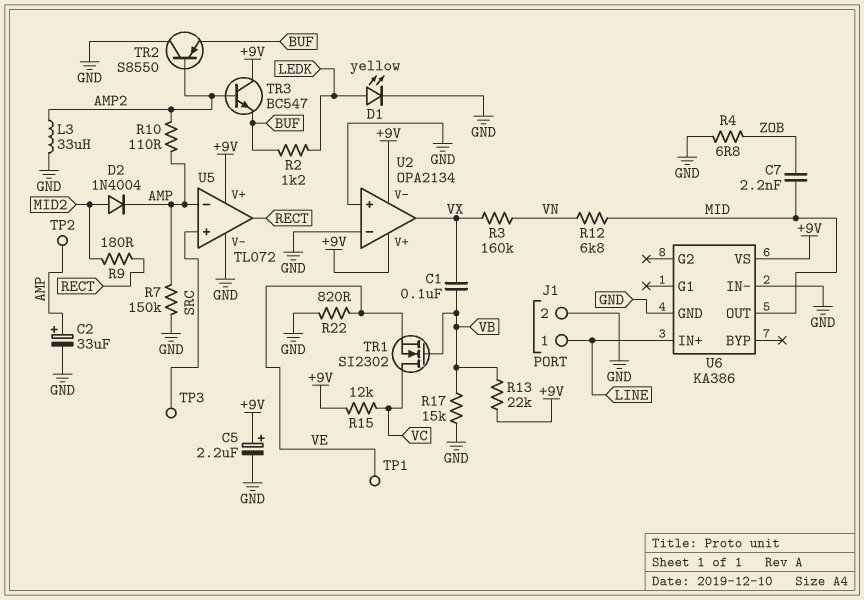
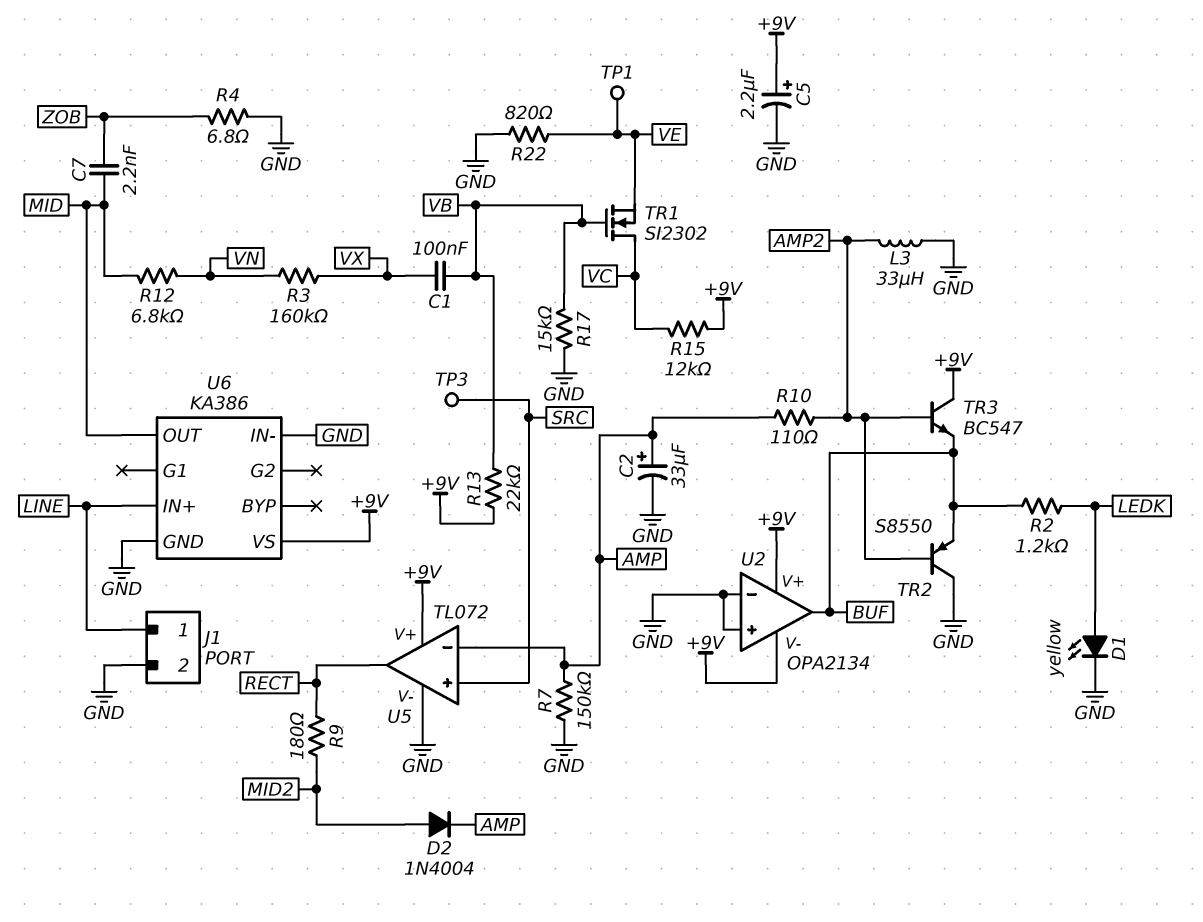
TP2: test point (AMP) -> none
U2 pin out: VX -> BUF

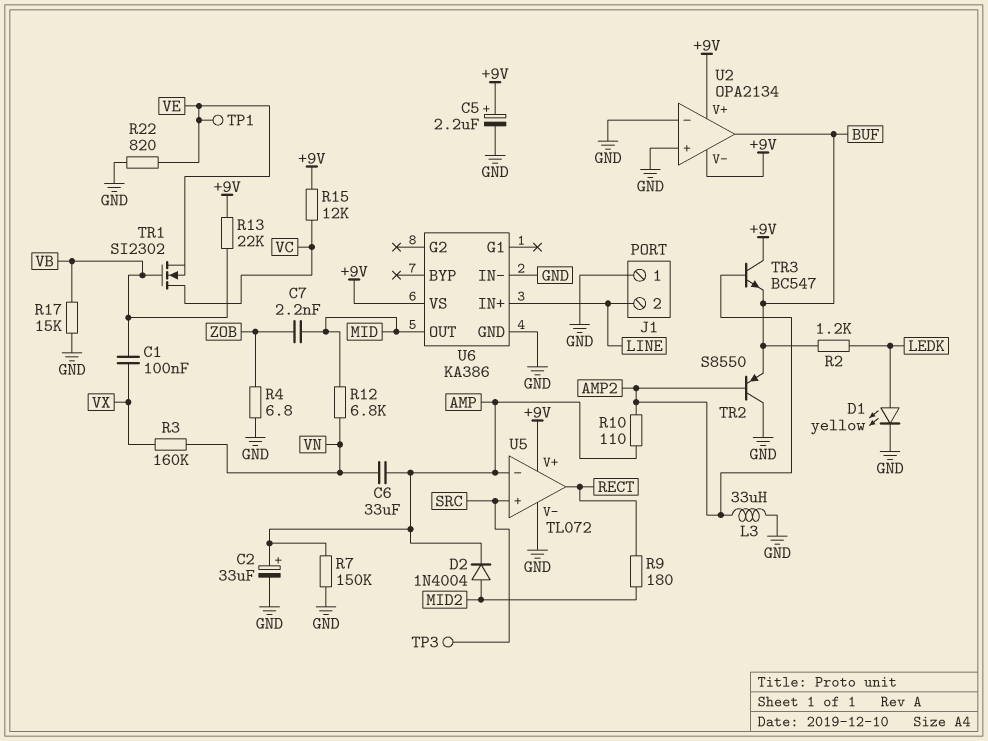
C6: none -> 33uF (AMP, VN)
J1 pin 1: LINE -> GND
J1 pin 2: GND -> LINE

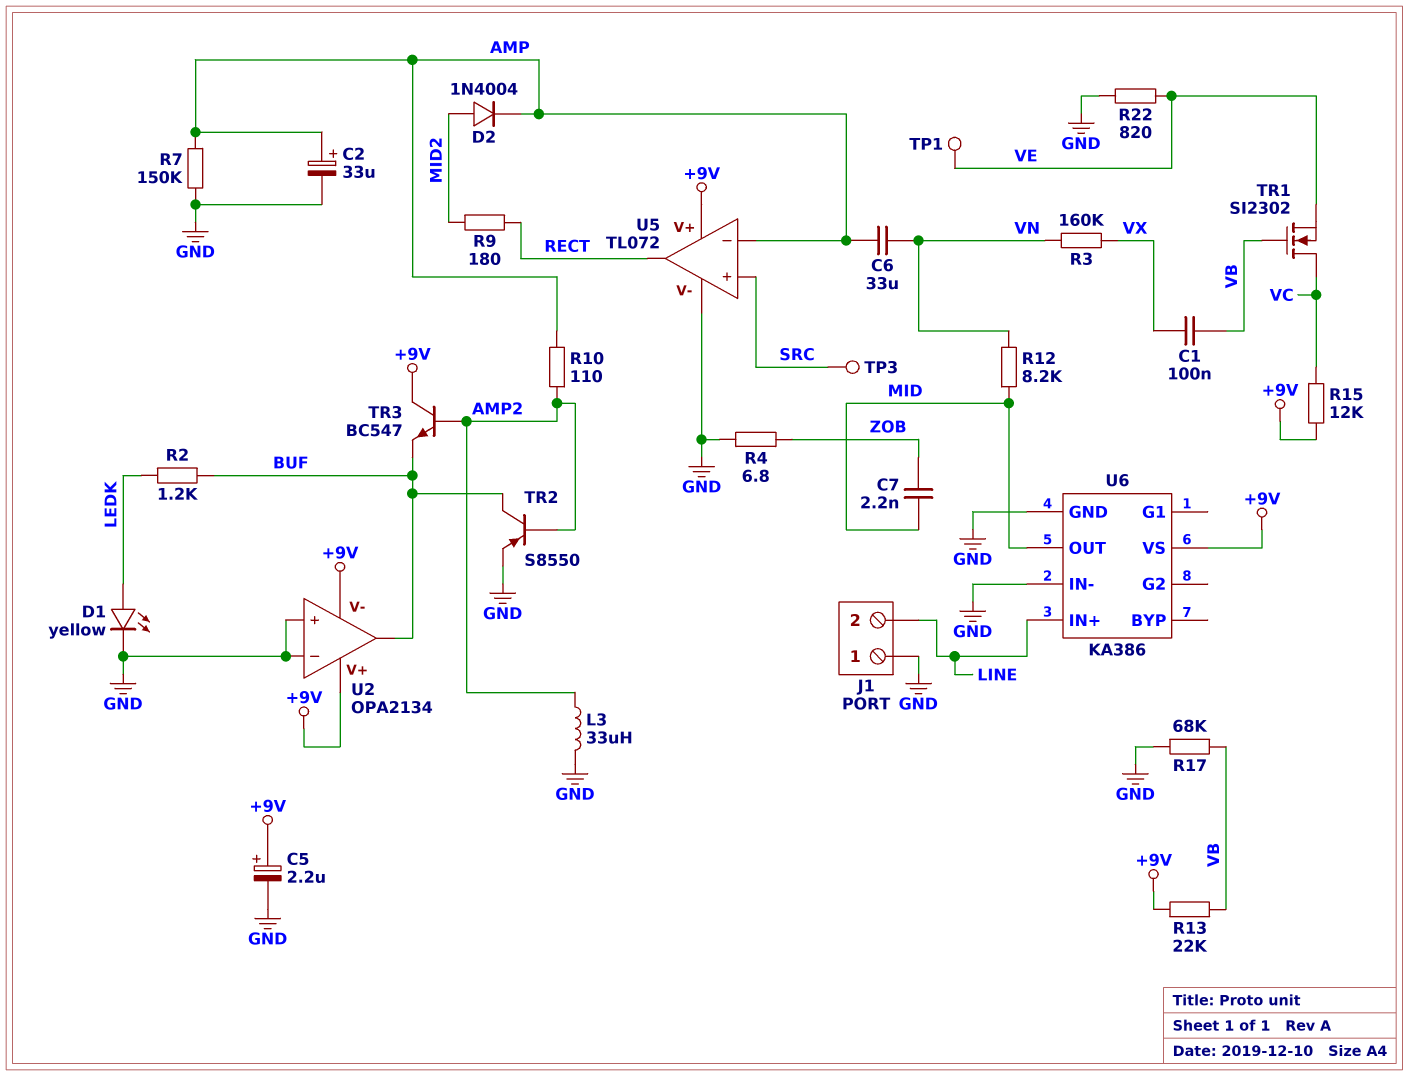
R12: 6.8k (MID, VN) -> 8.2k (MID, VN)
R17: 15k (GND, VB) -> 68k (GND, VB)
TR2: PNP S8550 (B AMP2, C GND, E BUF) -> PNP S8550 (B AMP2, C BUF, E GND)

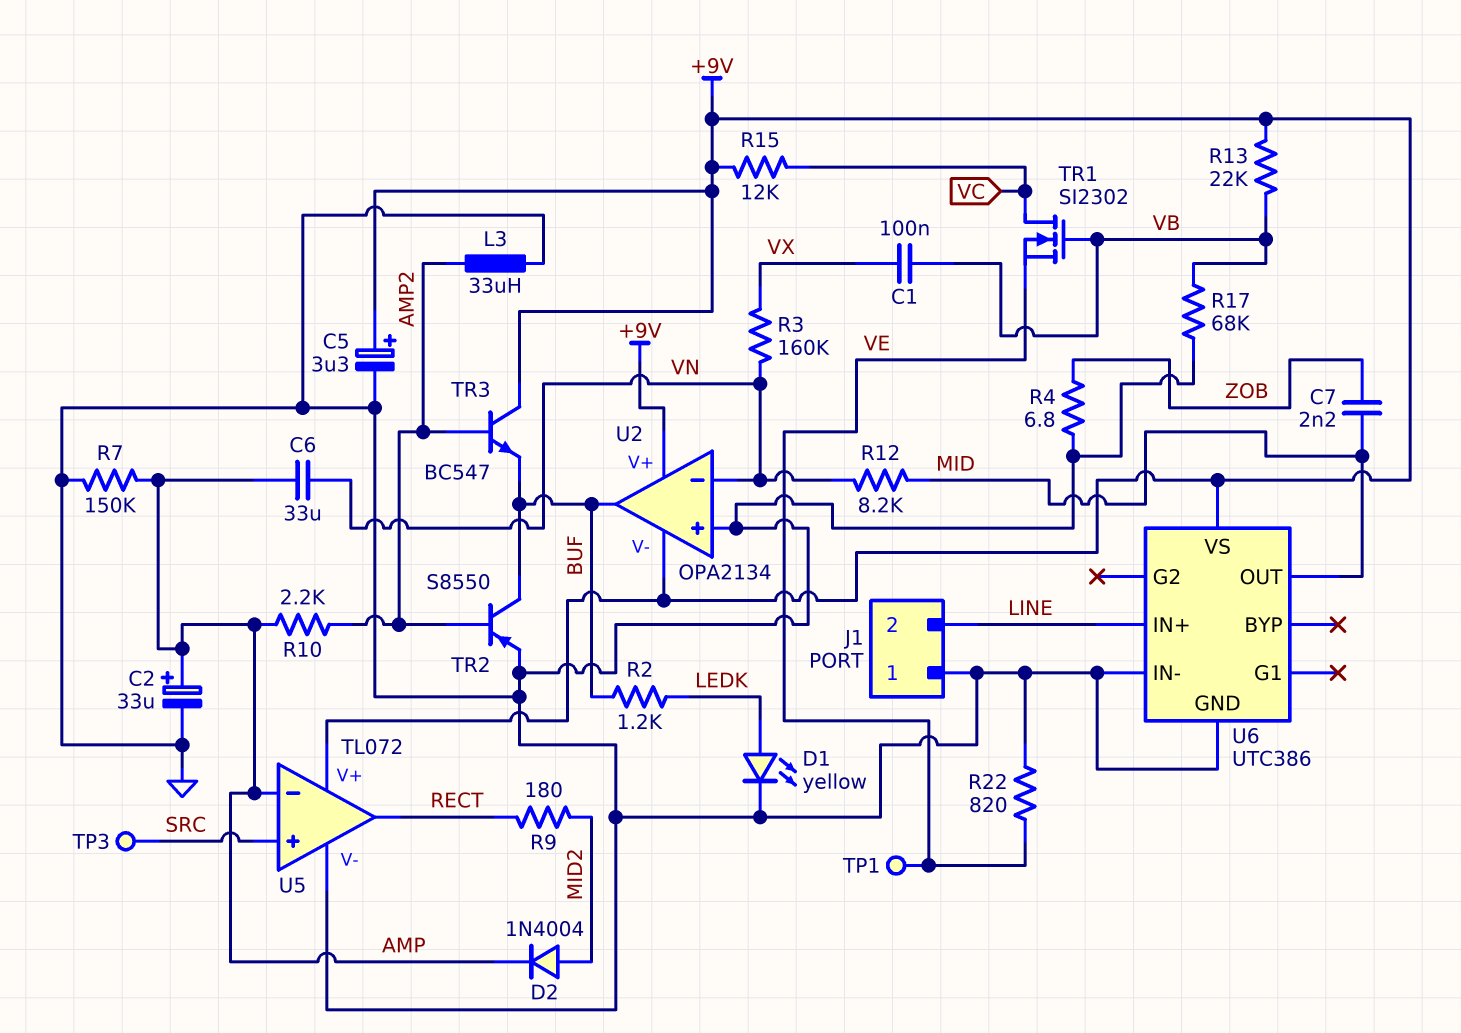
C5: 2.2uF (plus +9V, minus GND) -> 3.3uF (plus +9V, minus GND)
R10: 110 (AMP, AMP2) -> 2.2k (AMP, AMP2)
U2 pin in-: GND -> VN
U6: KA386 -> UTC386

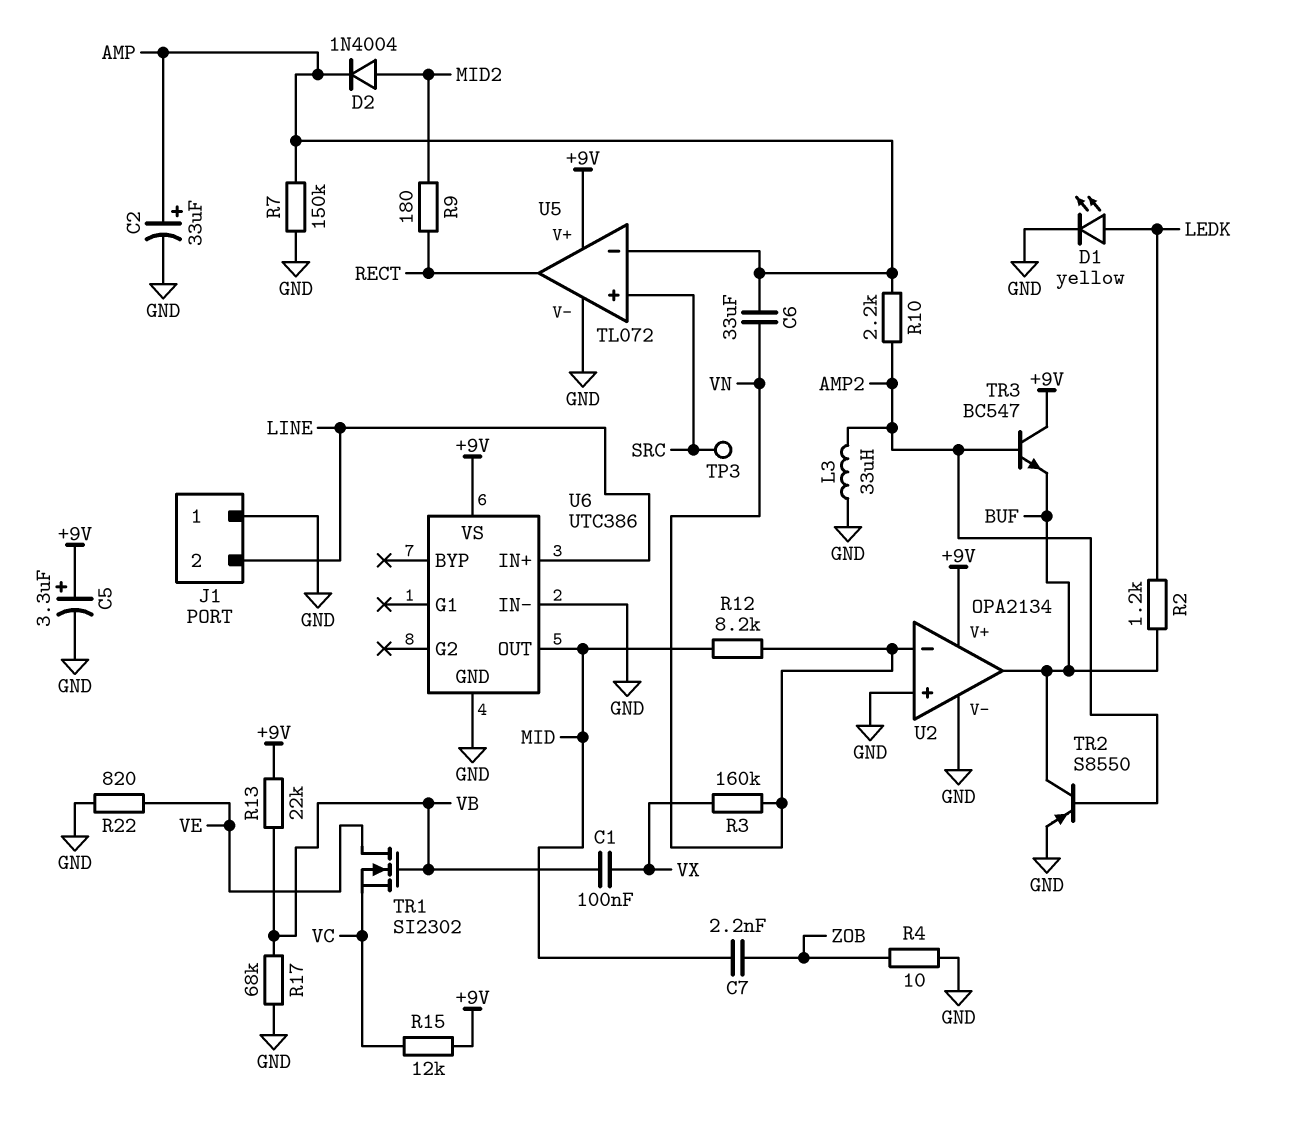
R4: 6.8 (GND, ZOB) -> 10 (GND, ZOB)
TP1: test point (VE) -> none
TR1: NMOS SI2302 (G VB, D VC, S VE) -> NMOS SI2302 (G VB, D VE, S VC)
U2 pin V-: +9V -> GND

